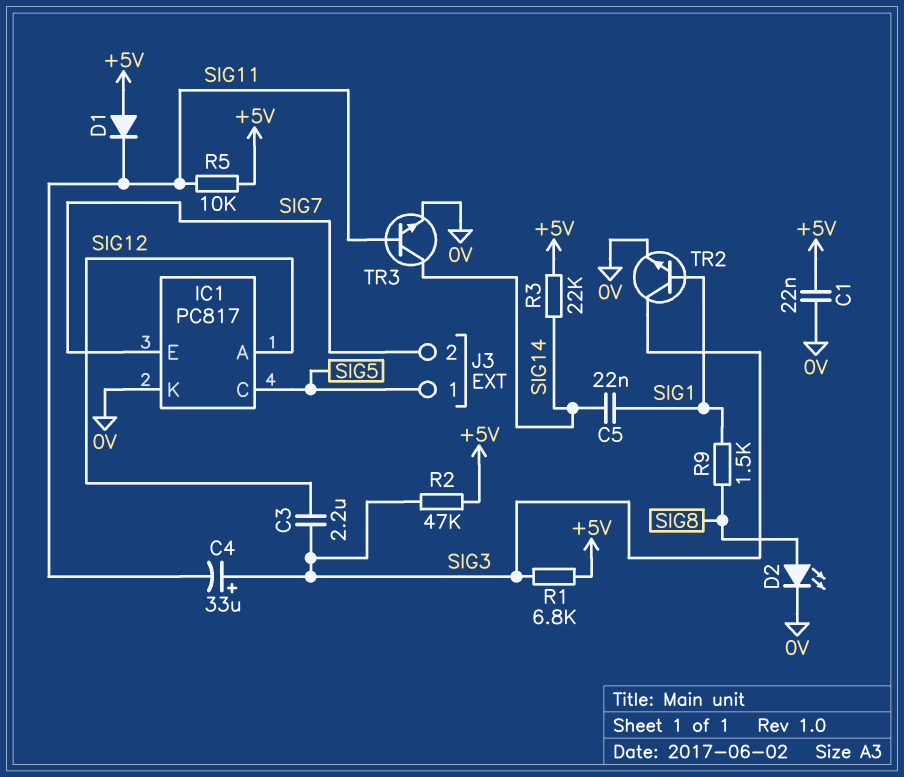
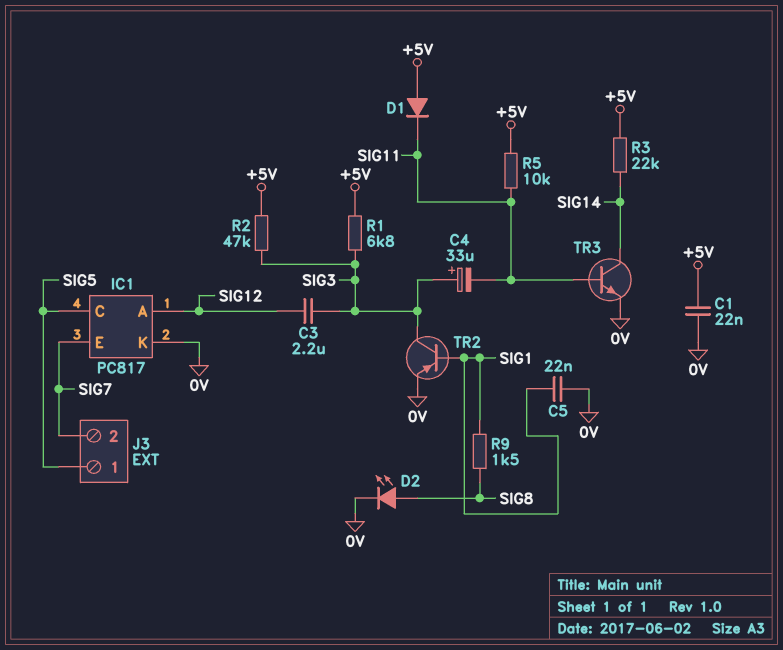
C5: 22nF (SIG1, SIG14) -> 22nF (0V, SIG1)
TR2: NPN (B SIG1, C SIG3, E 0V) -> PNP (B SIG1, C SIG3, E 0V)

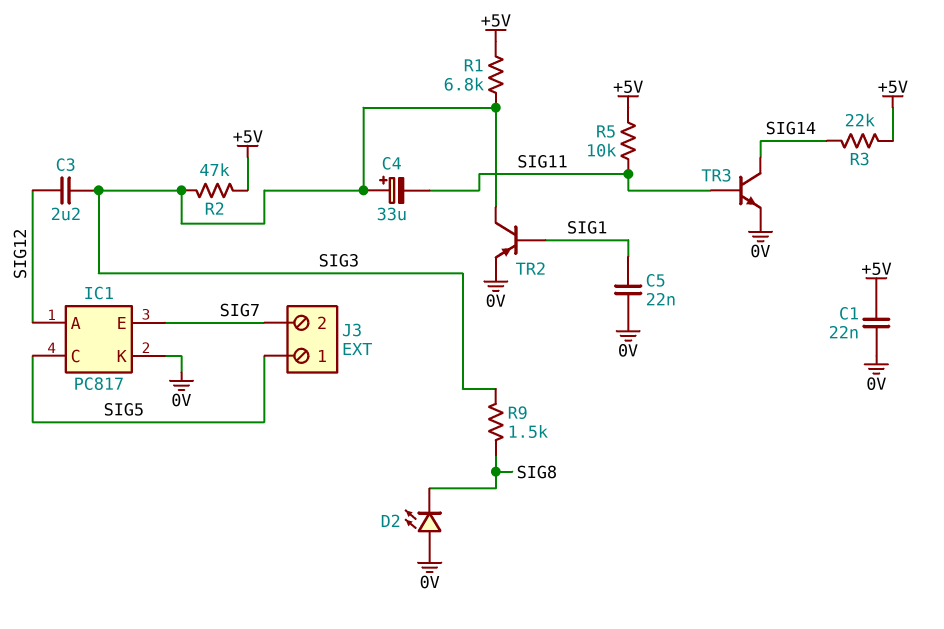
D1: diode (A +5V, K SIG11) -> none
D2: LED (A SIG8, K 0V) -> LED (A 0V, K SIG8)
R9: 1.5k (SIG1, SIG8) -> 1.5k (SIG3, SIG8)

